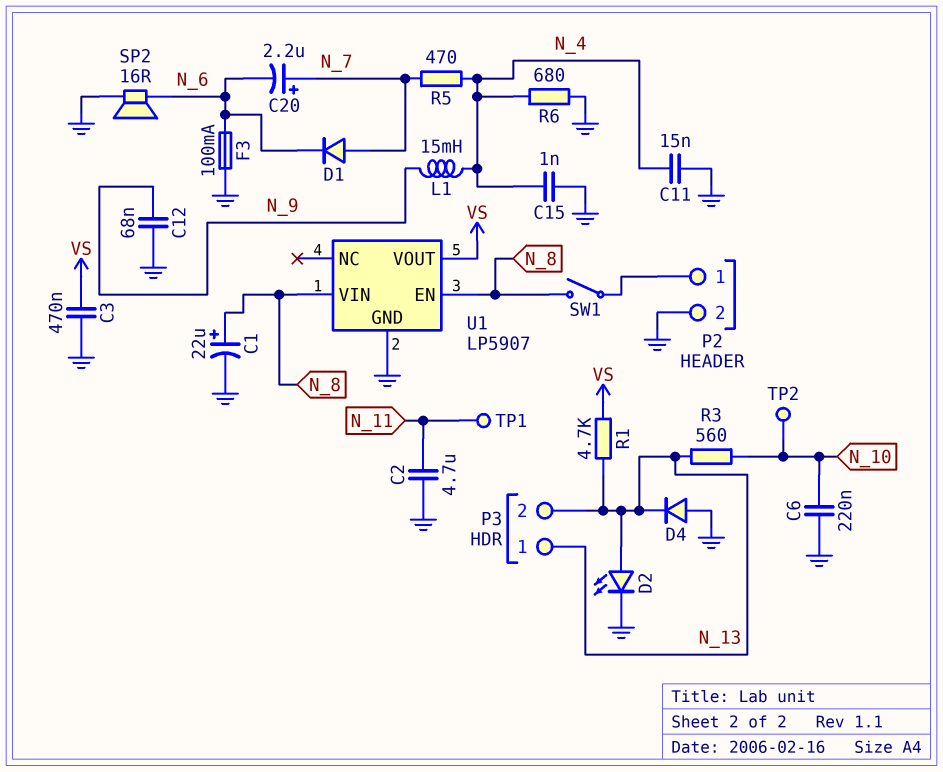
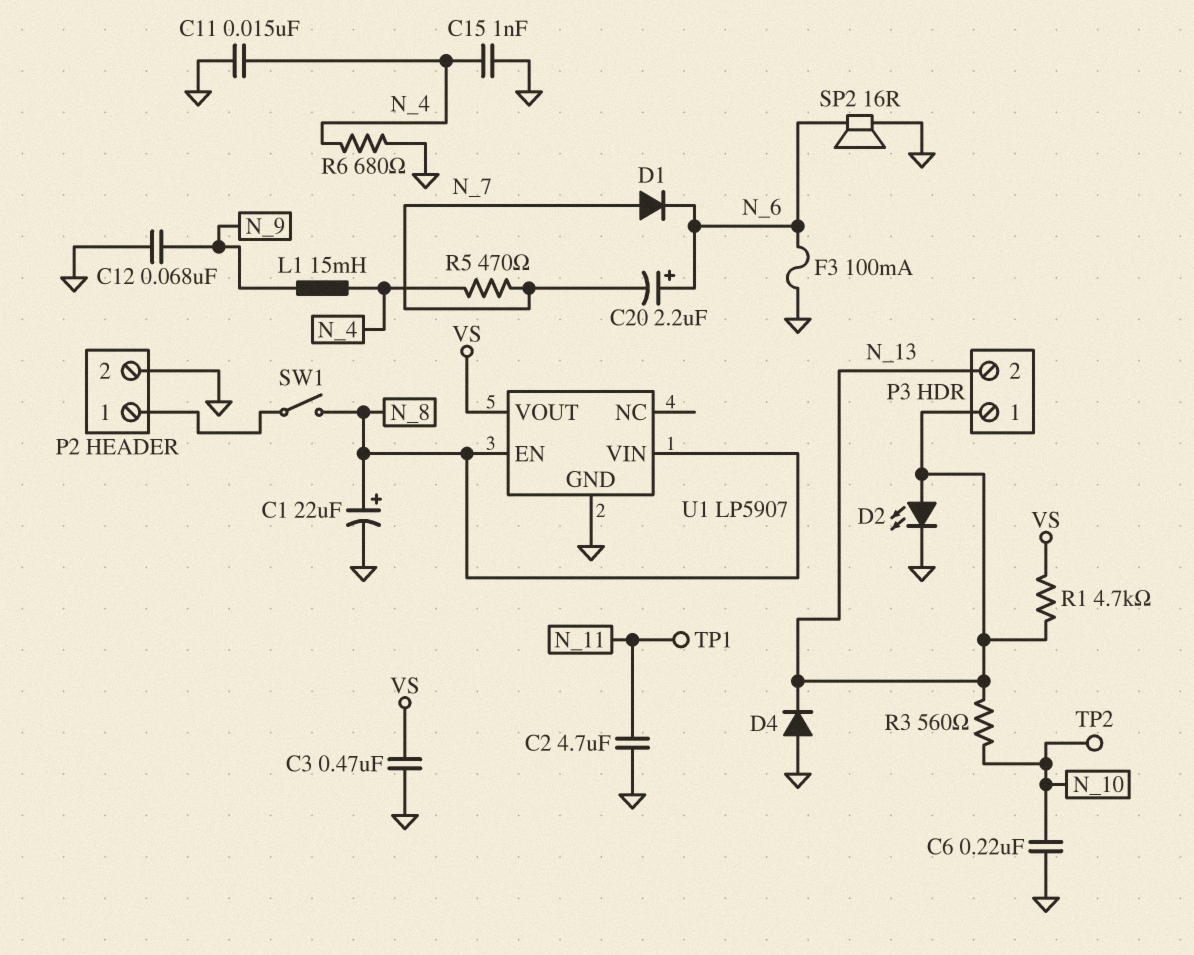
C20: 2.2uF (plus N_7, minus N_6) -> 2.2uF (plus N_6, minus N_7)

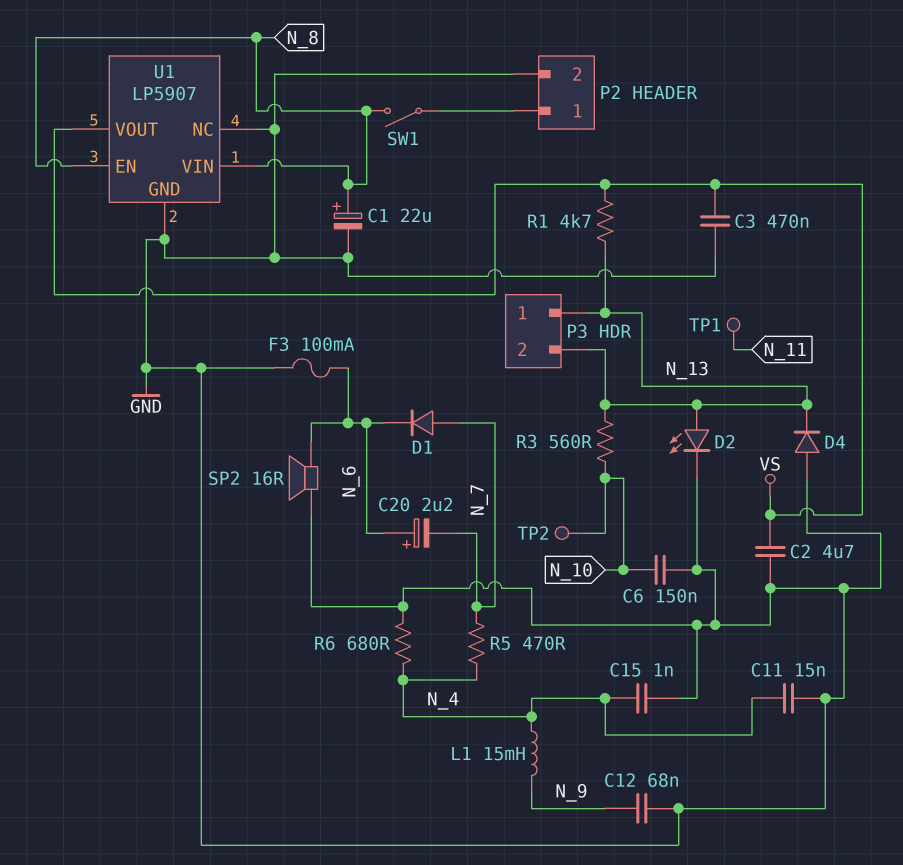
C2: 4.7uF (GND, N_11) -> 4.7uF (GND, VS)
C6: 220nF (GND, N_10) -> 150nF (GND, N_10)
U1 pin NC: none -> GND

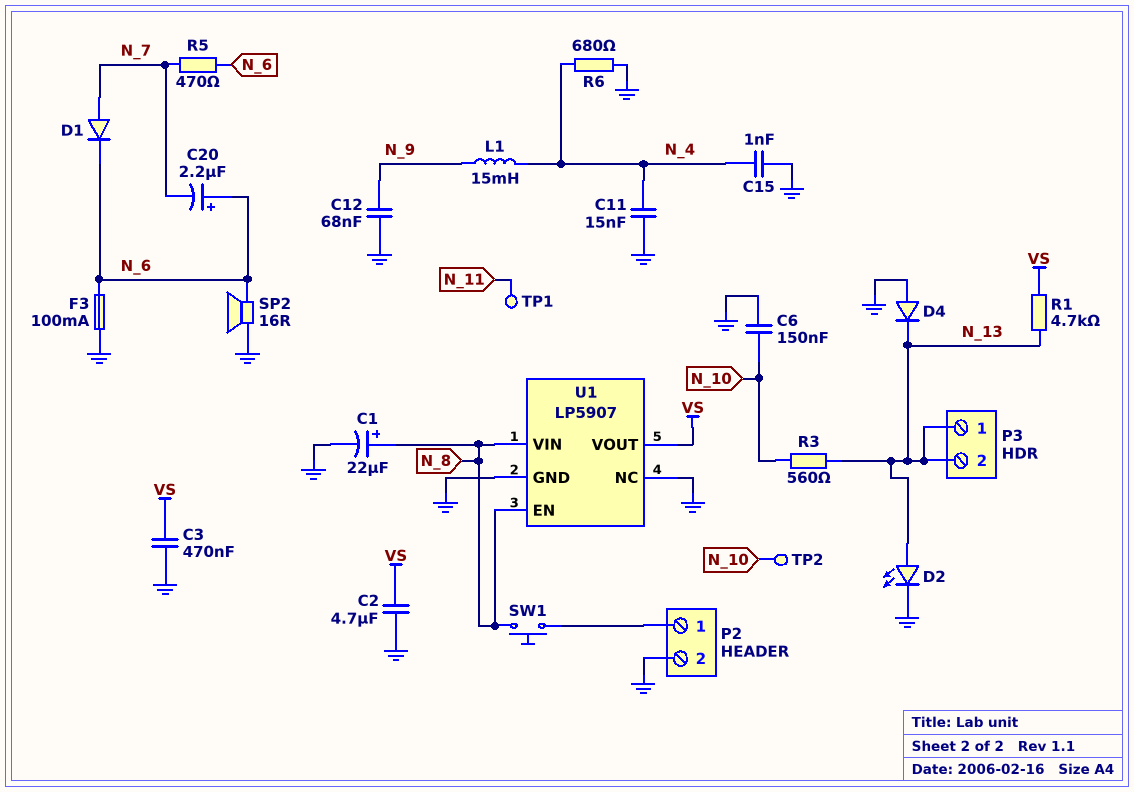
R5: 470 (N_4, N_7) -> 470 (N_6, N_7)
SW1: switch (N_8, P2/1) -> button (N_8, P2/1)

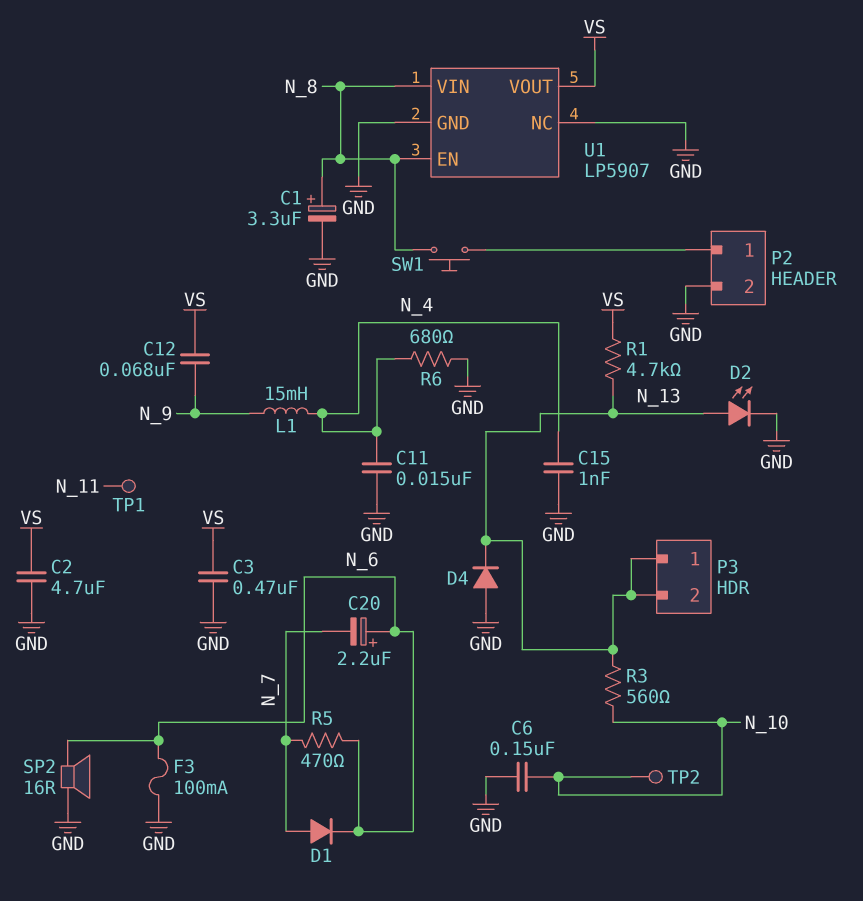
C1: 22uF (plus N_8, minus GND) -> 3.3uF (plus N_8, minus GND)
C12: 68nF (GND, N_9) -> 68nF (N_9, VS)

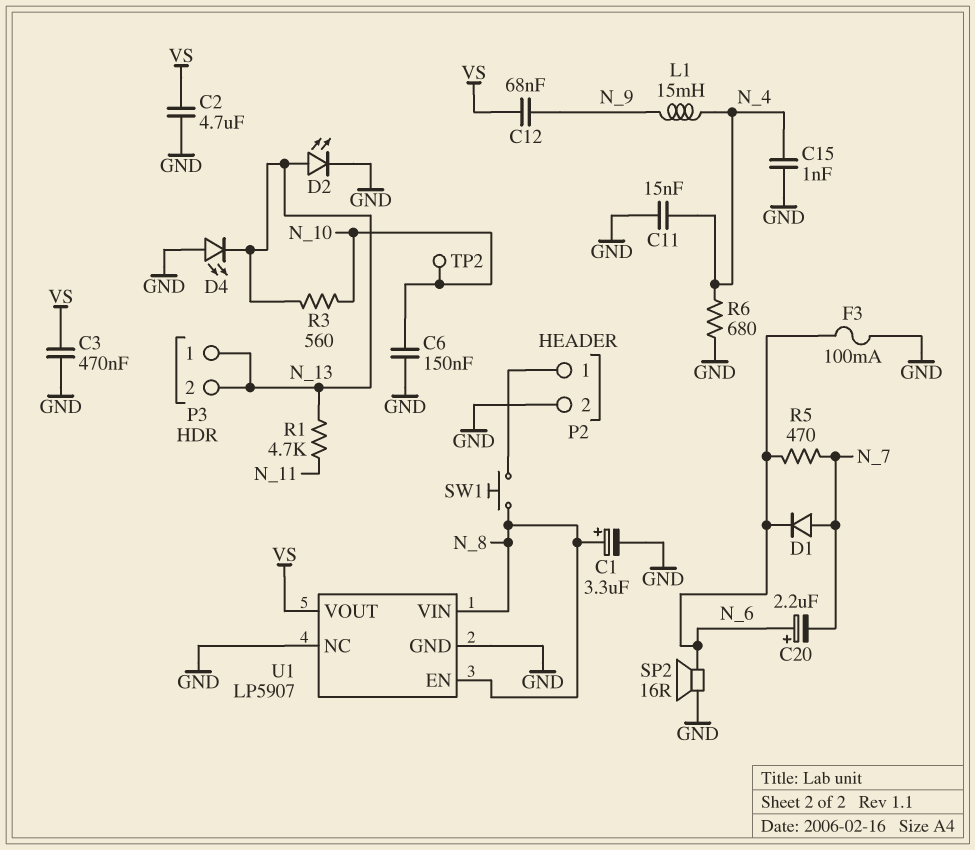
D4: diode (A GND, K N_13) -> LED (A GND, K N_13)
R1: 4.7k (N_13, VS) -> 4.7k (N_11, N_13)
TP1: test point (N_11) -> none

